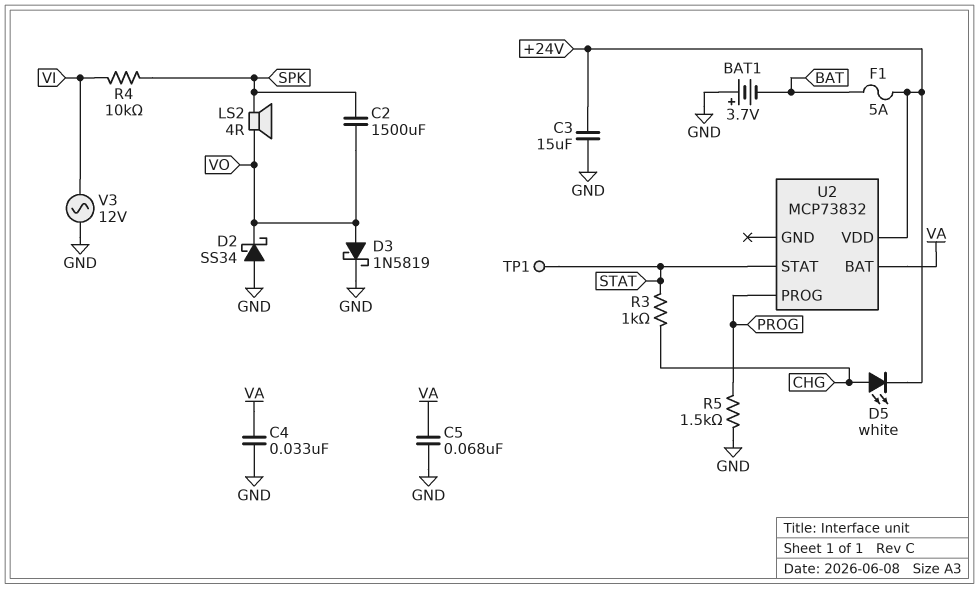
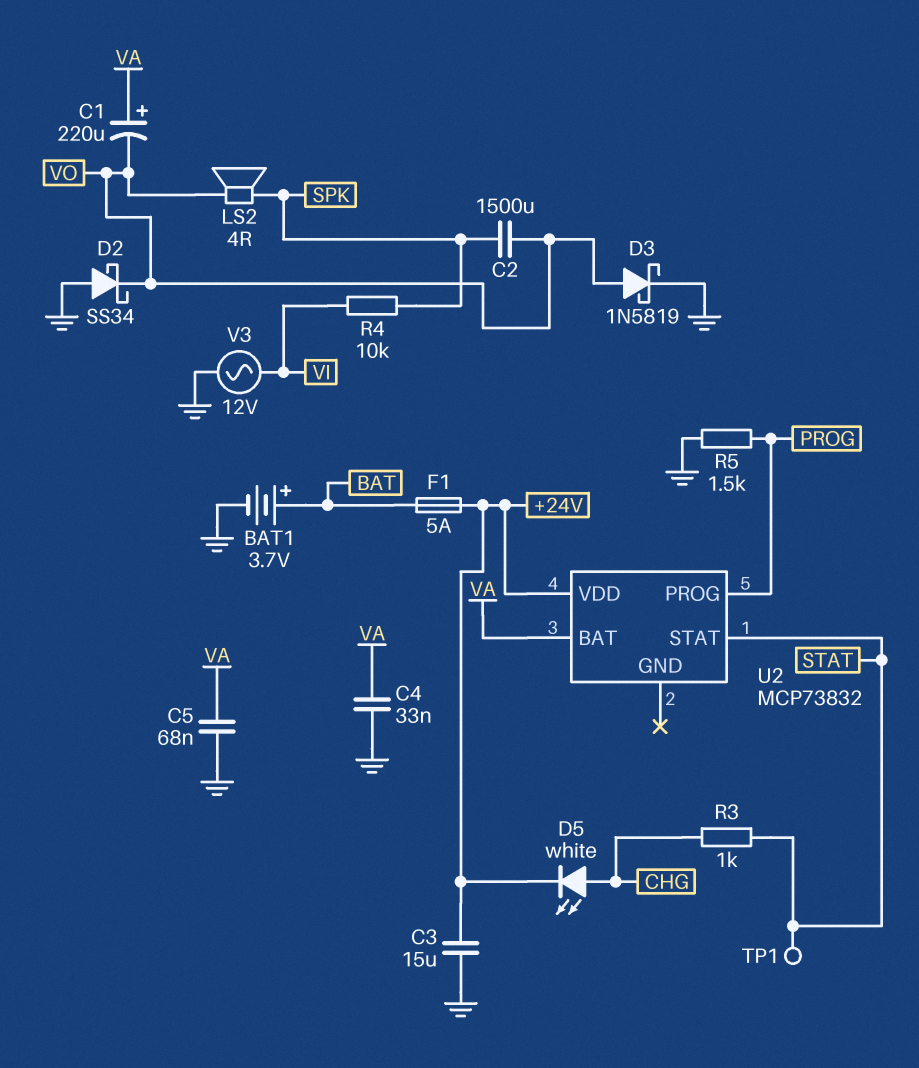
BAT1: 3.7V (plus GND, minus BAT) -> 3.7V (plus BAT, minus GND)
C1: none -> 220uF (plus VA, minus VO)

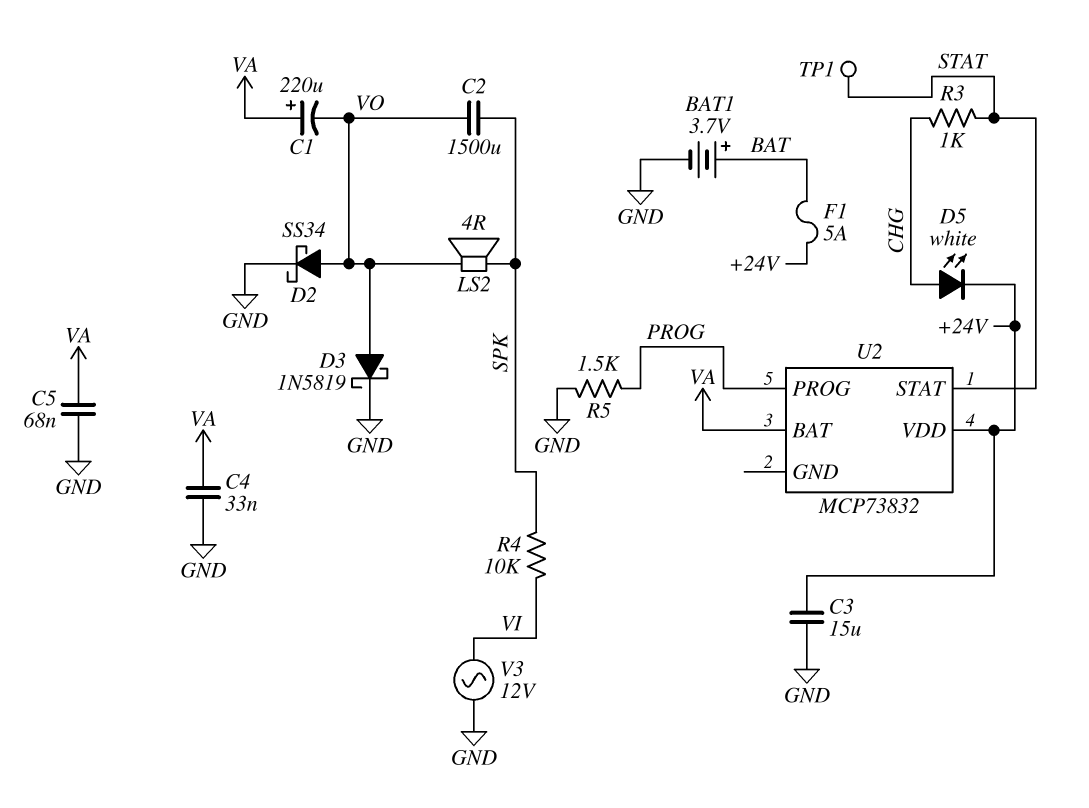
D2: schottky SS34 (A GND, K VO) -> schottky SS34 (A VO, K GND)

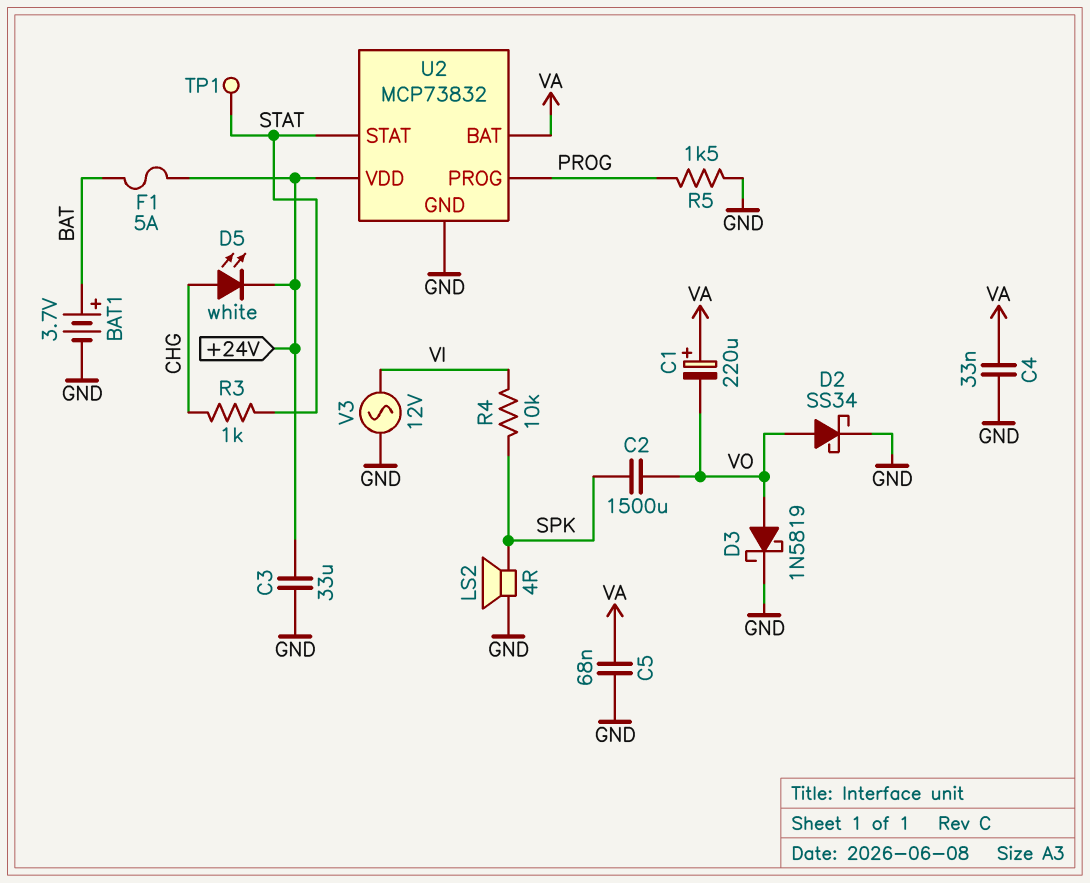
C3: 15uF (+24V, GND) -> 33uF (+24V, GND)
LS2: speaker 4R (SPK, VO) -> speaker 4R (GND, SPK)
U2 pin GND: none -> GND

